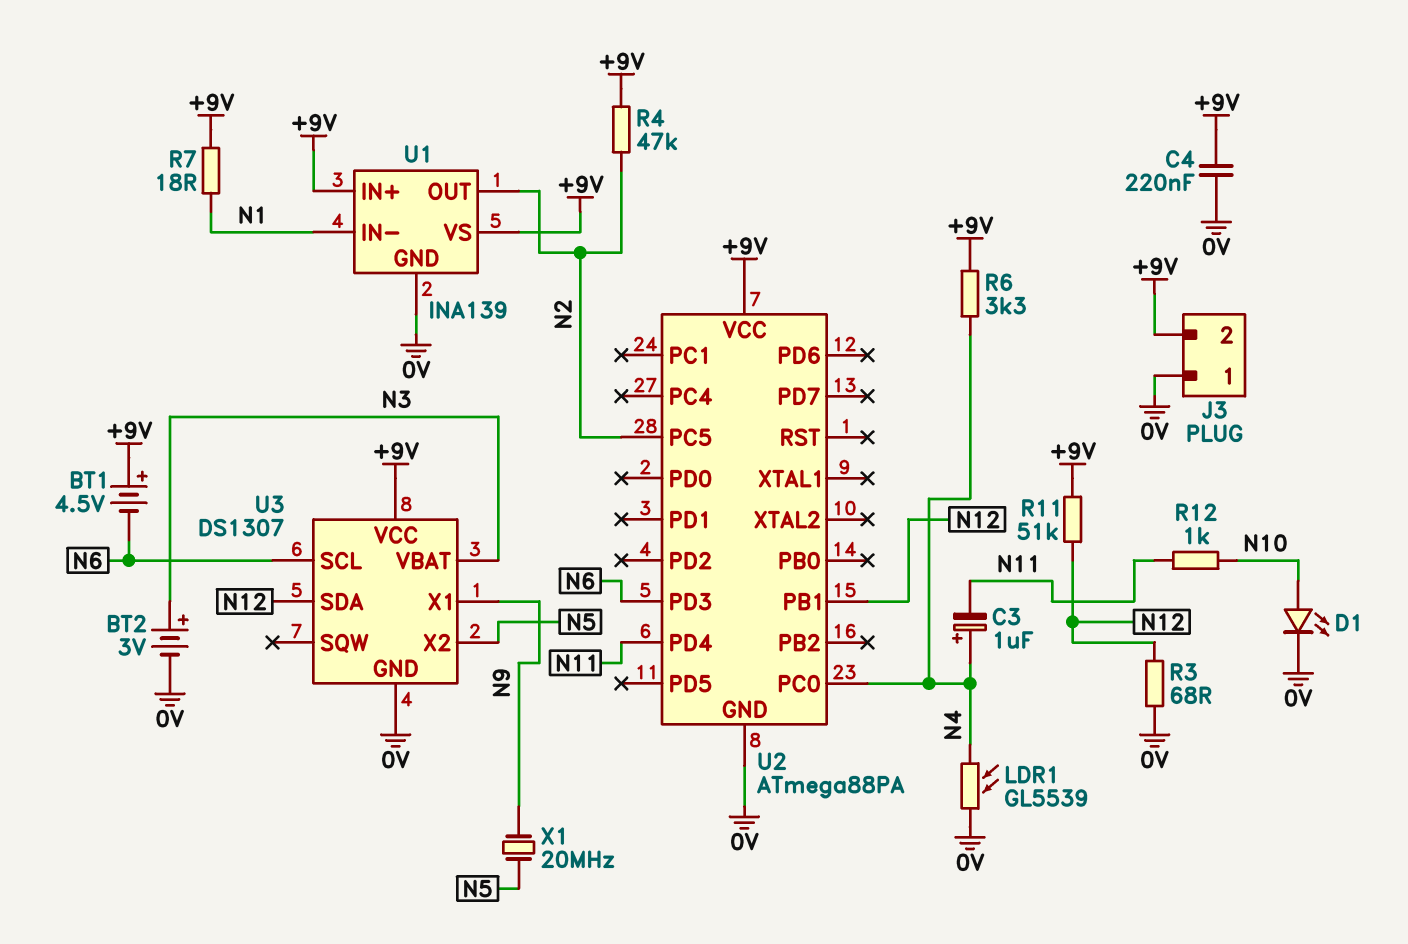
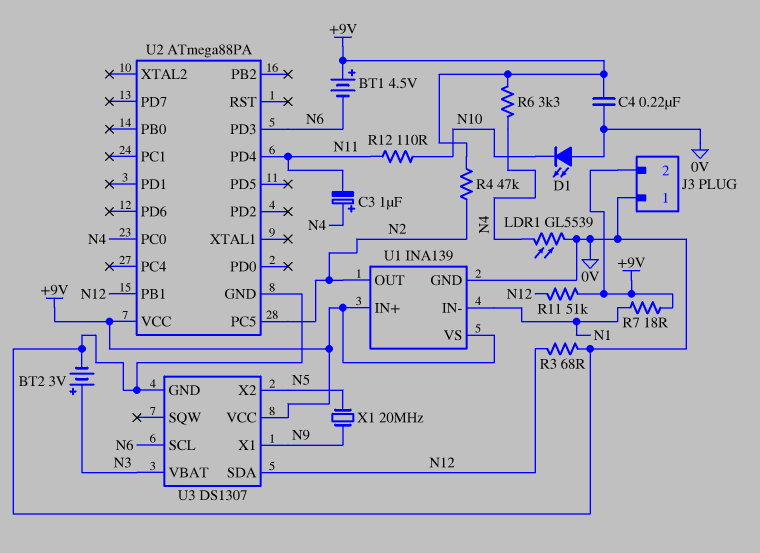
D1: LED (A N10, K 0V) -> LED (A 0V, K N10)
R12: 1k (N10, N11) -> 110 (N10, N11)

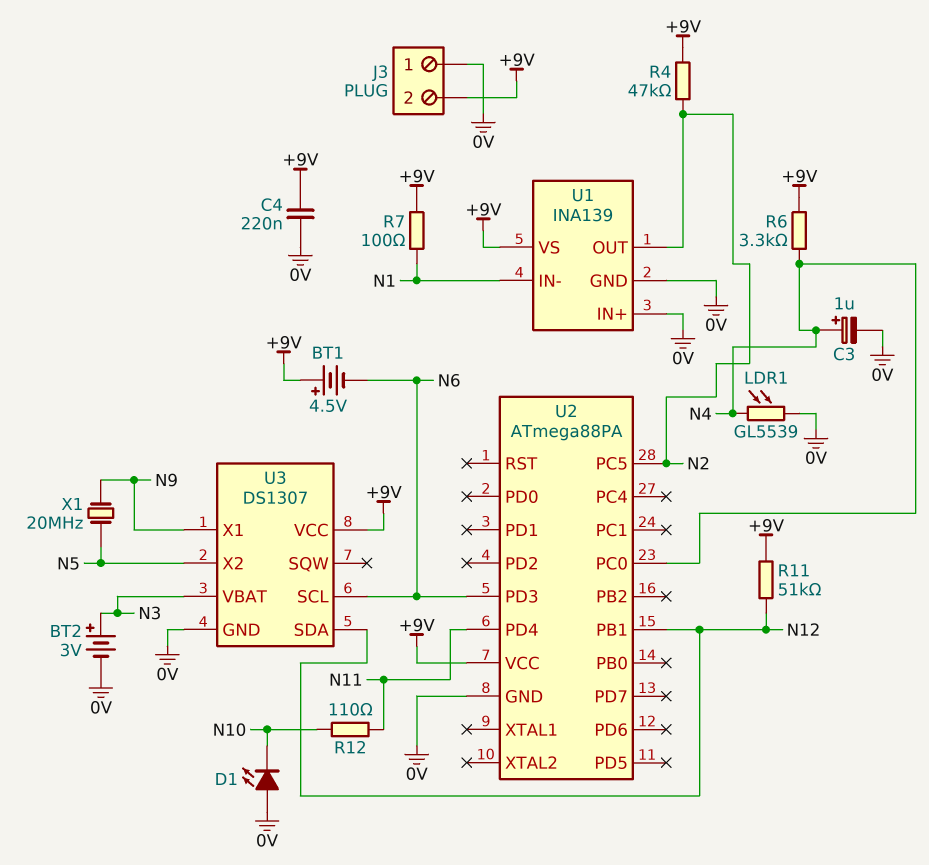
C3: 1uF (plus N4, minus N11) -> 1uF (plus N4, minus 0V)
R3: 68 (0V, N12) -> none
R7: 18 (+9V, N1) -> 100 (+9V, N1)
U1 pin IN+: +9V -> 0V

